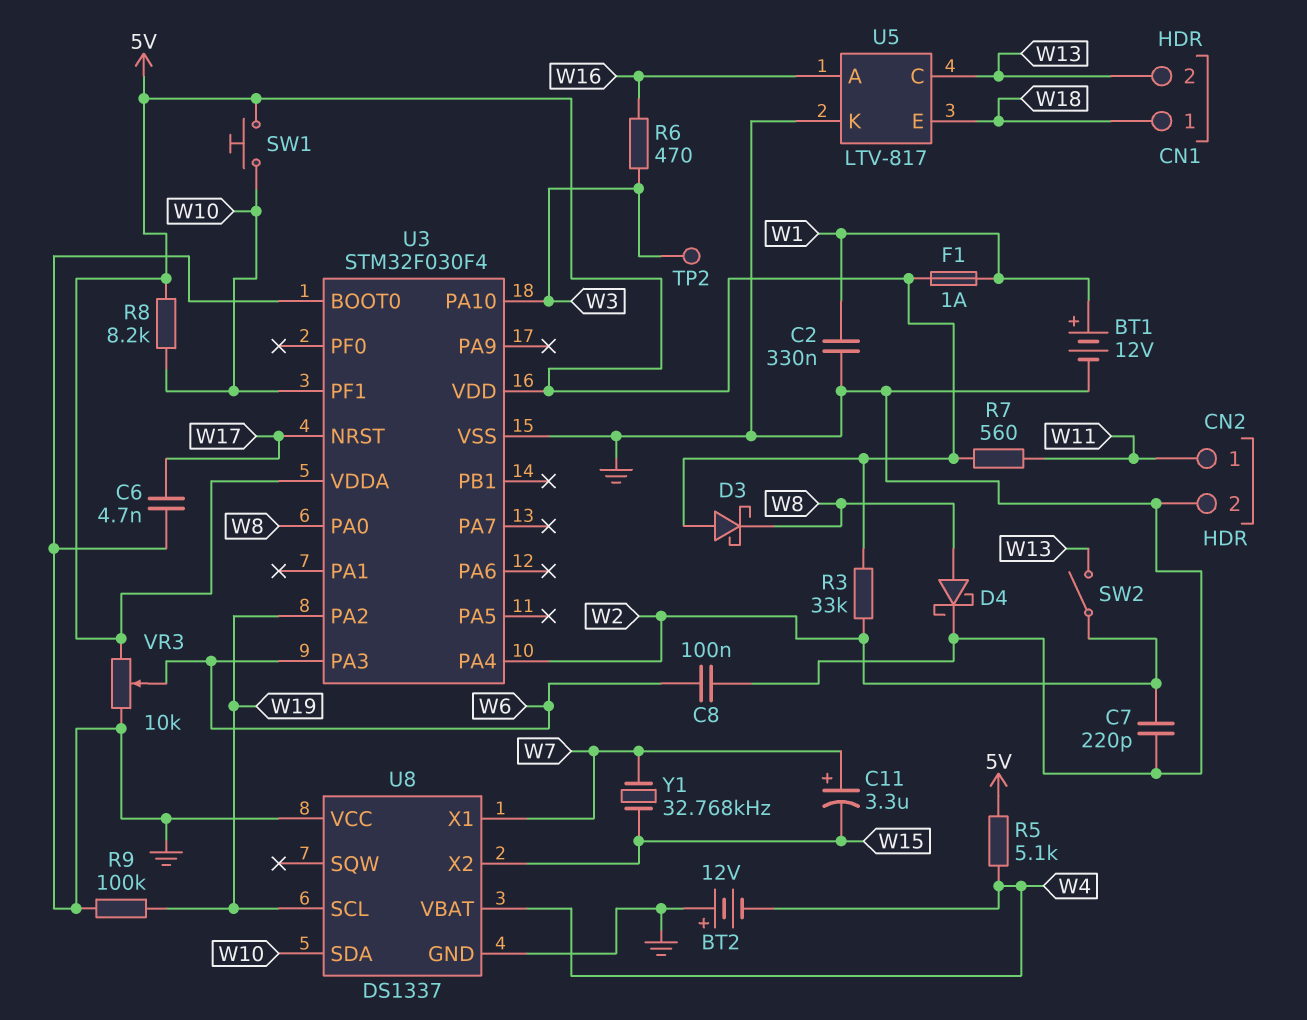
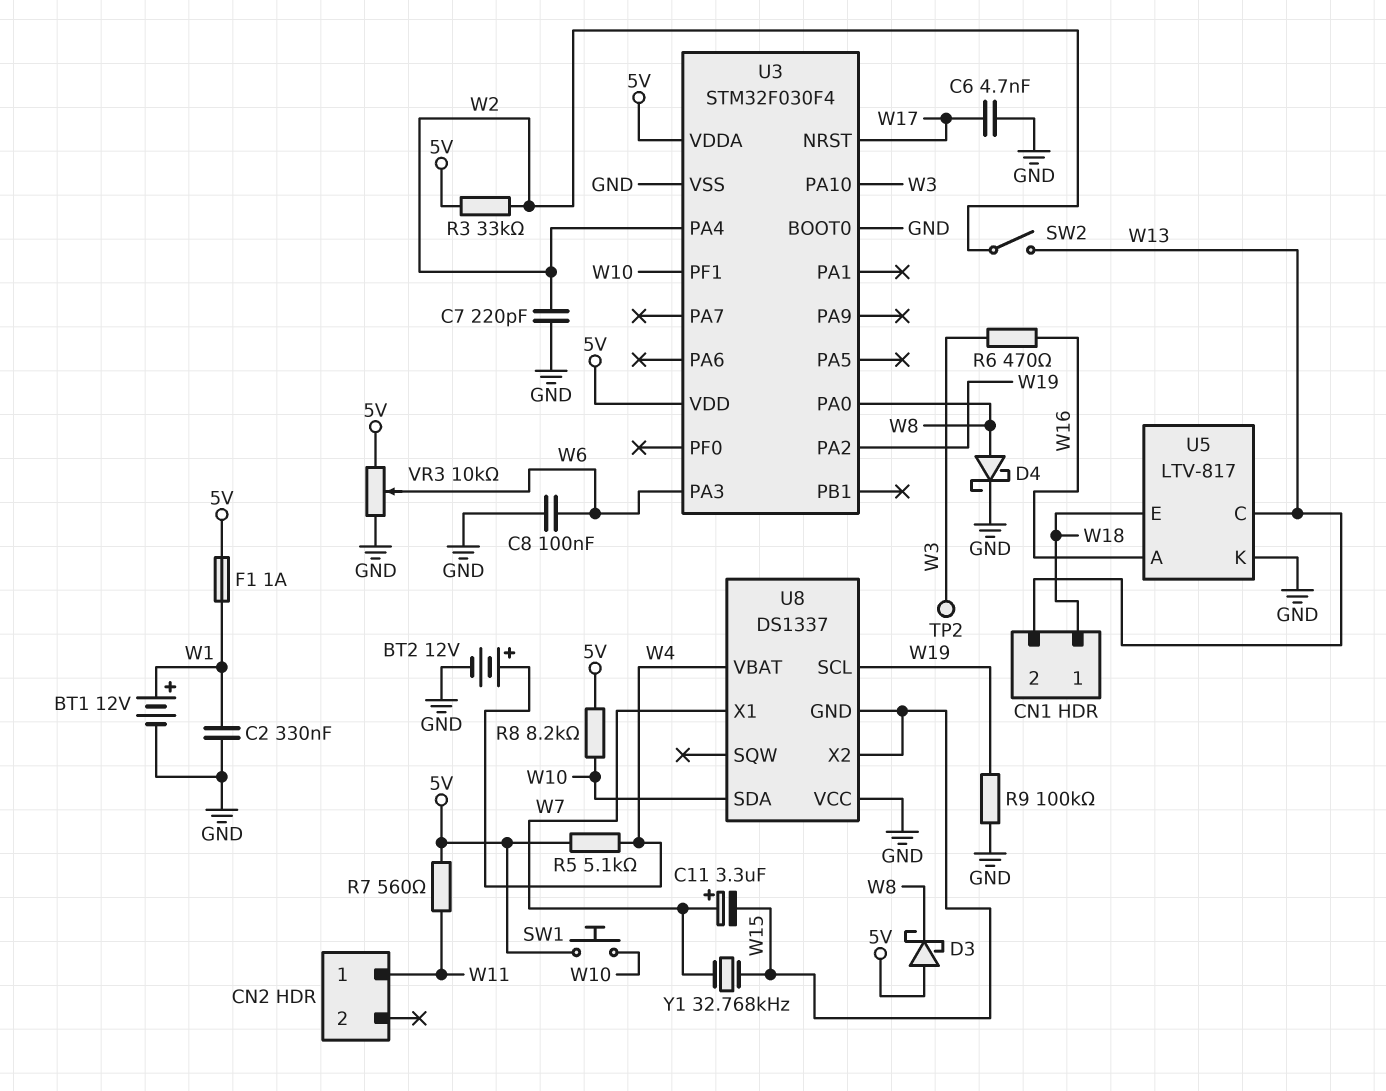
BT2: 12V (plus GND, minus W4) -> 12V (plus W4, minus GND)
CN2 pin 2: GND -> none
U8 pin GND: GND -> W15

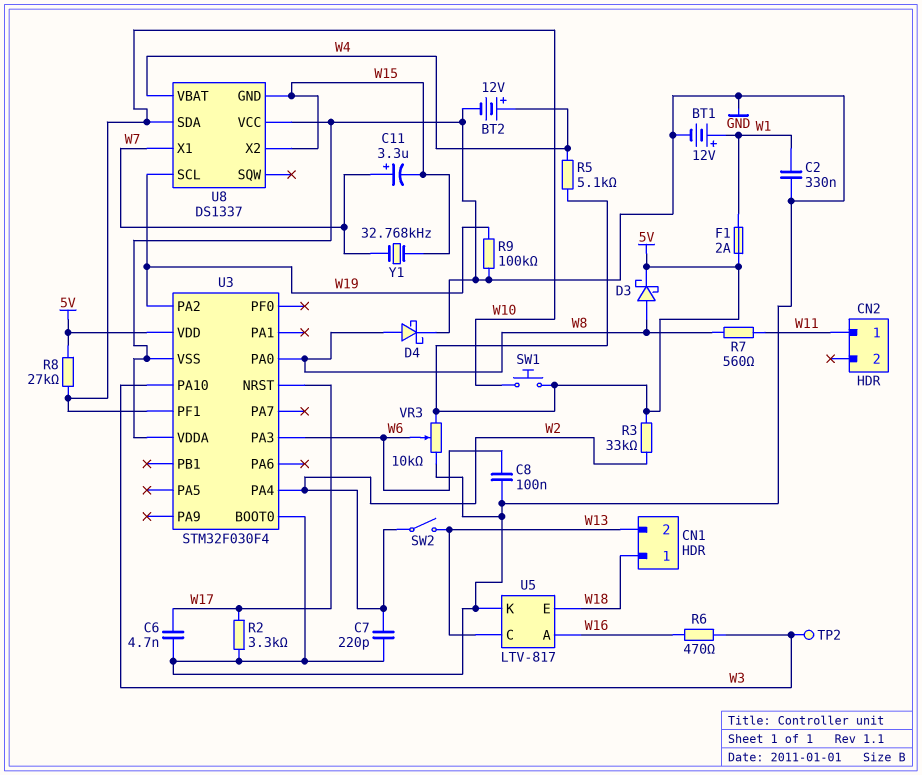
D3: schottky (A 5V, K W8) -> schottky (A W8, K 5V)
F1: 1A (5V, W1) -> 2A (5V, W1)
R2: none -> 3.3k (GND, W17)
R7: 560 (5V, W11) -> 560 (W8, W11)
R8: 8.2k (5V, W10) -> 27k (5V, W10)
U3 pin VDDA: 5V -> GND

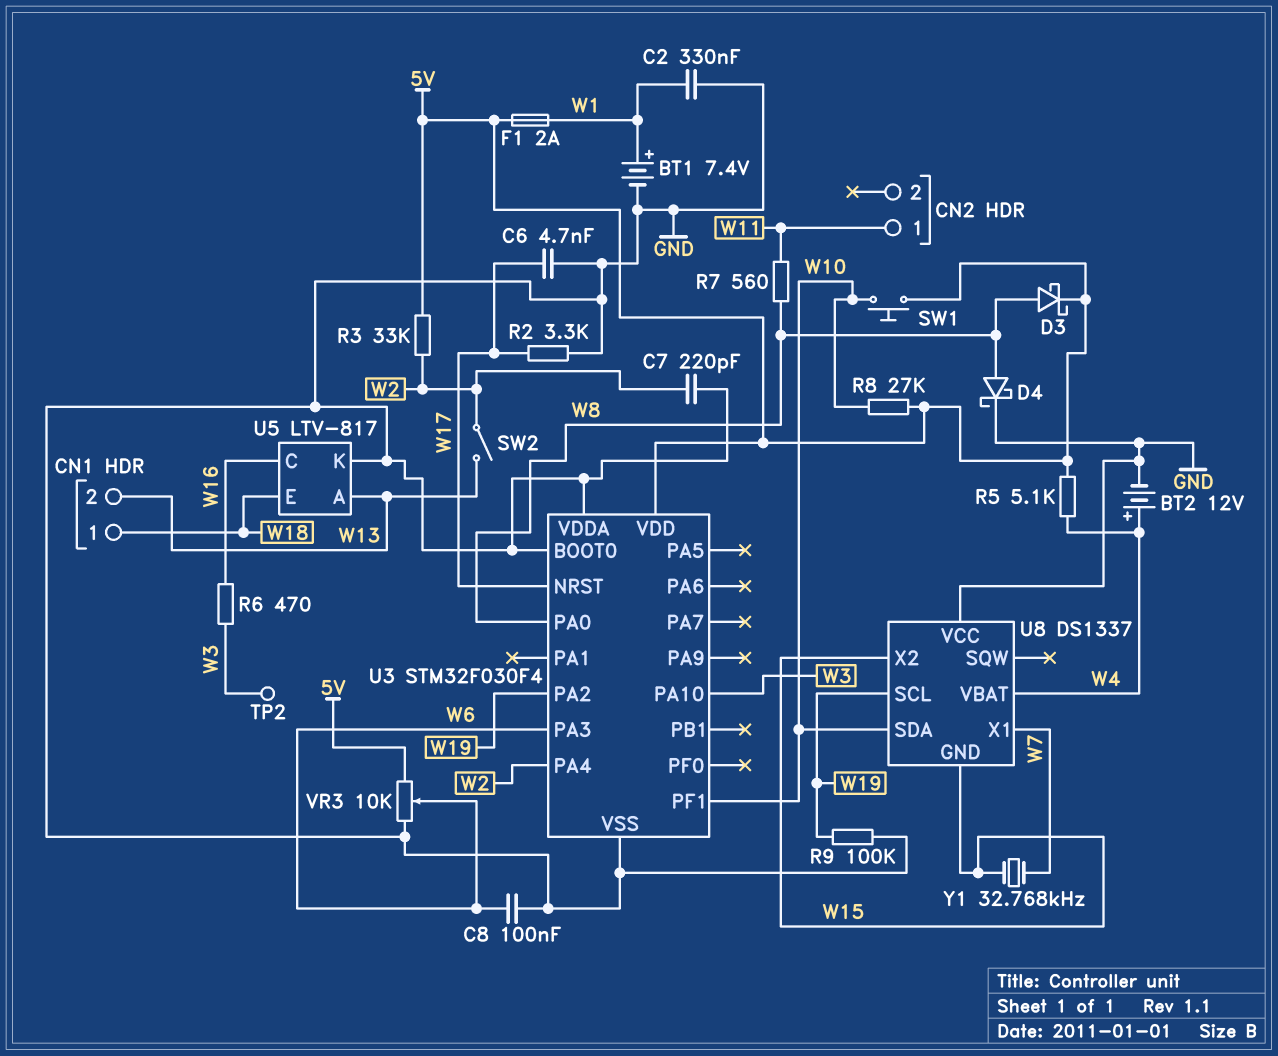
BT1: 12V (plus W1, minus GND) -> 7.4V (plus W1, minus GND)
C11: 3.3uF (plus W7, minus W15) -> none
U5 pin A: W16 -> W13
U5 pin C: W13 -> W16

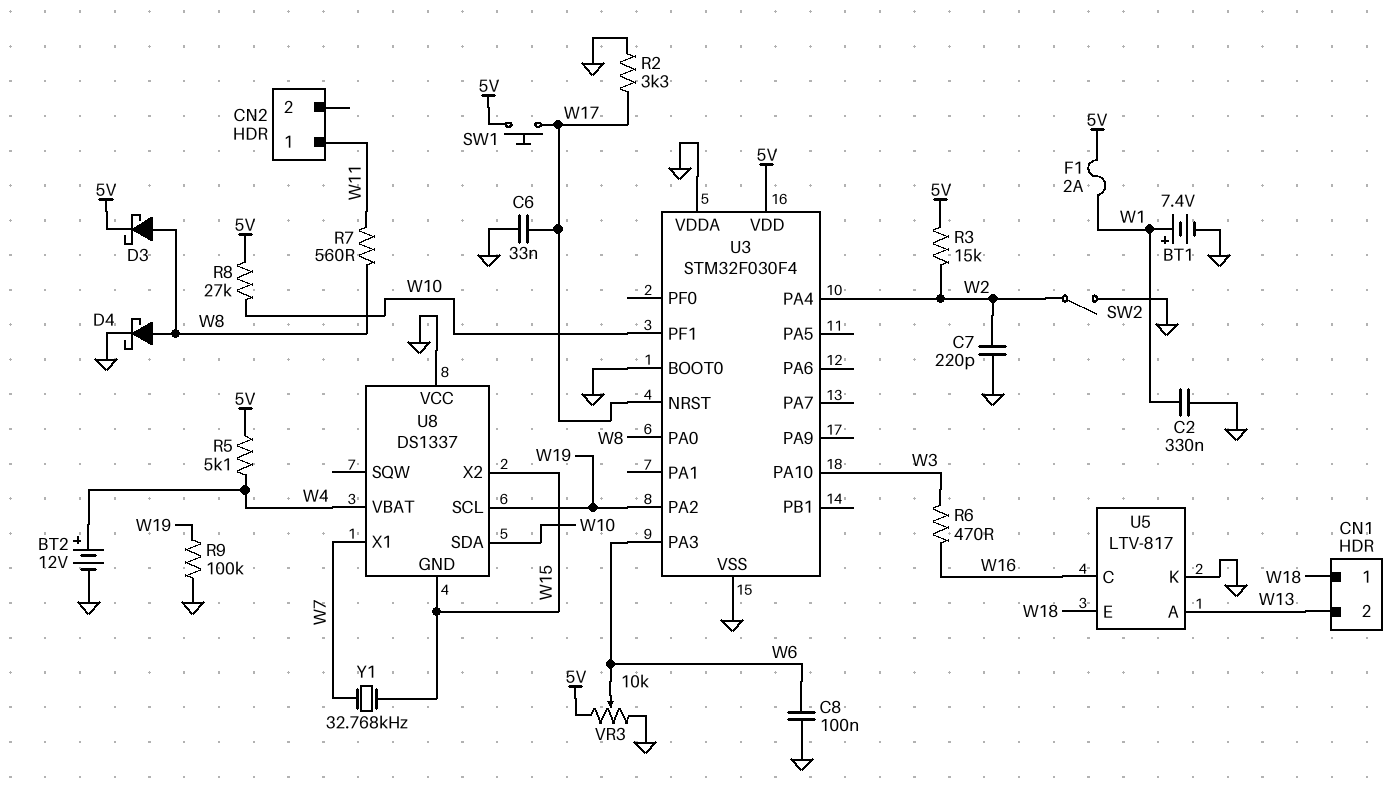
C6: 4.7nF (GND, W17) -> 33nF (GND, W17)
R3: 33k (5V, W2) -> 15k (5V, W2)
SW1: button (5V, W10) -> button (5V, W17)
SW2: switch (W2, W13) -> switch (GND, W2)
TP2: test point (W3) -> none

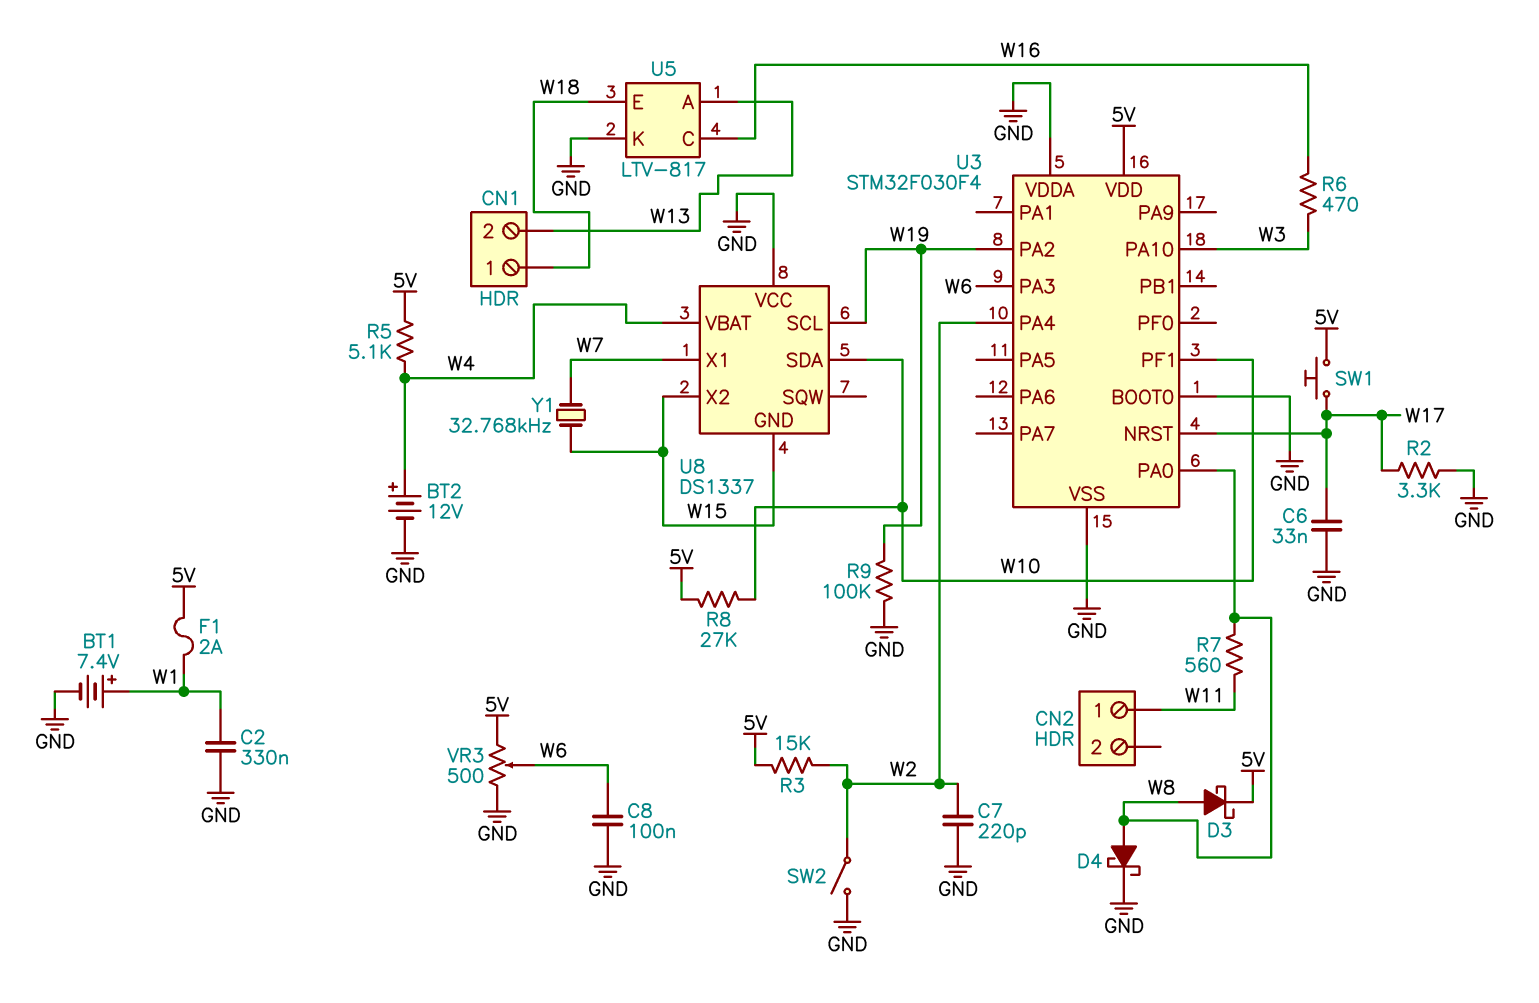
VR3: 10k (5V, GND, wiper W6) -> 500 (5V, GND, wiper W6)

